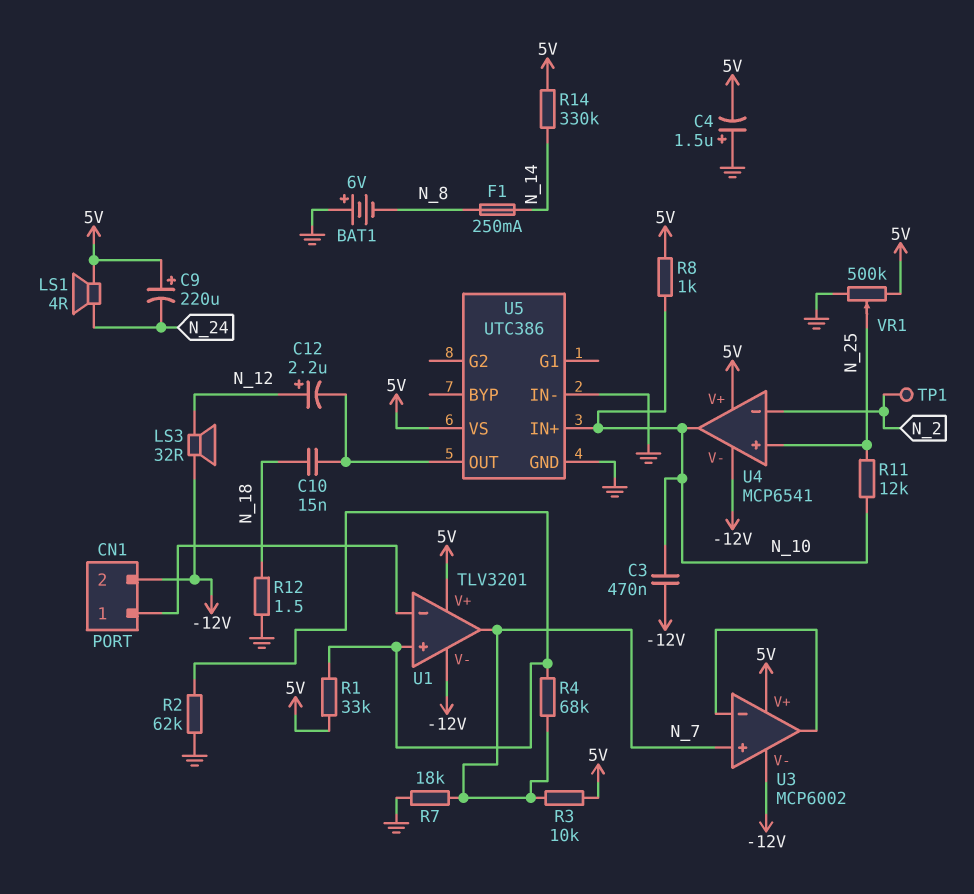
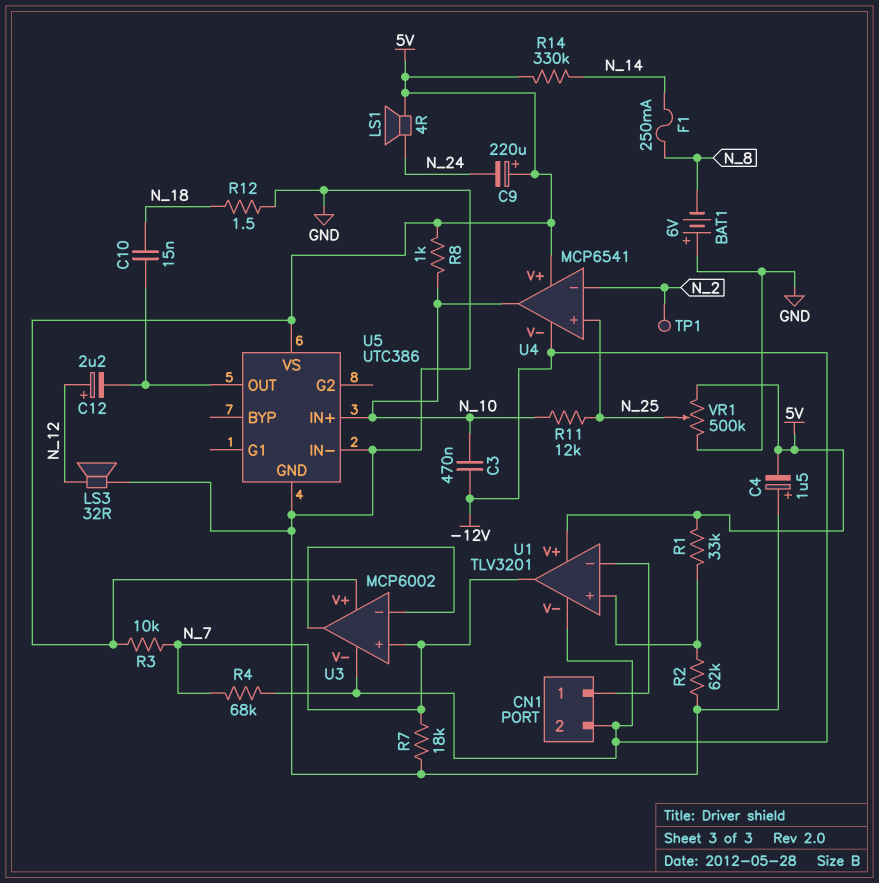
LS3: speaker 32R (-12V, N_12) -> speaker 32R (GND, N_12)
R4: 68k (N_7, U1/in+) -> 68k (-12V, N_7)

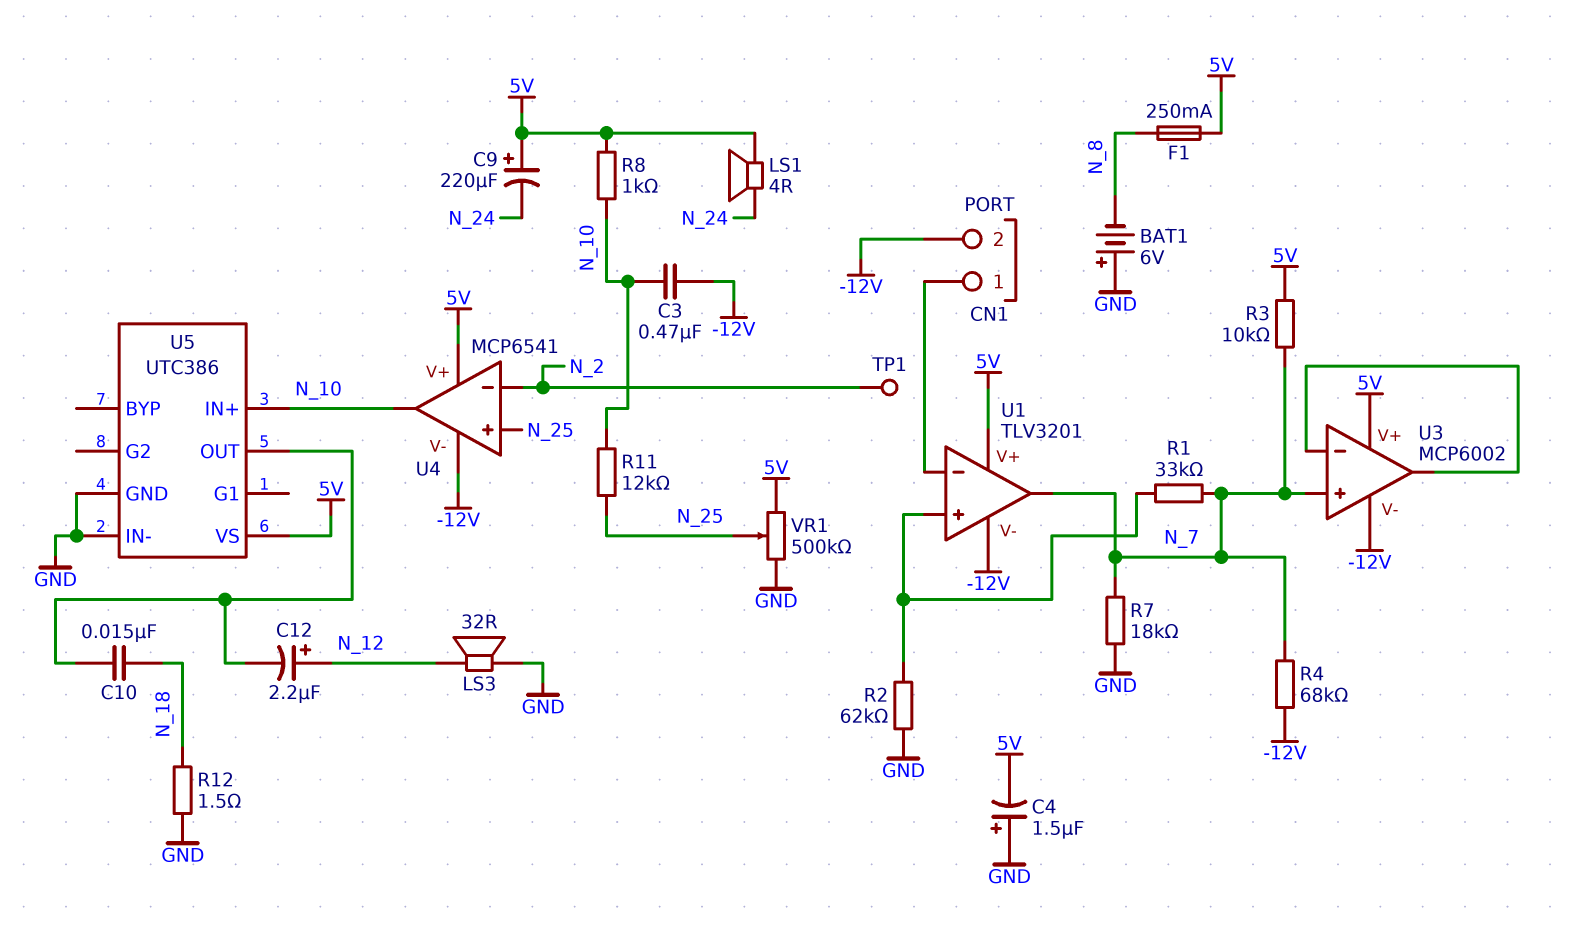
F1: 250mA (N_8, N_14) -> 250mA (5V, N_8)
R1: 33k (5V, U1/in+) -> 33k (N_7, U1/in+)
R14: 330k (5V, N_14) -> none

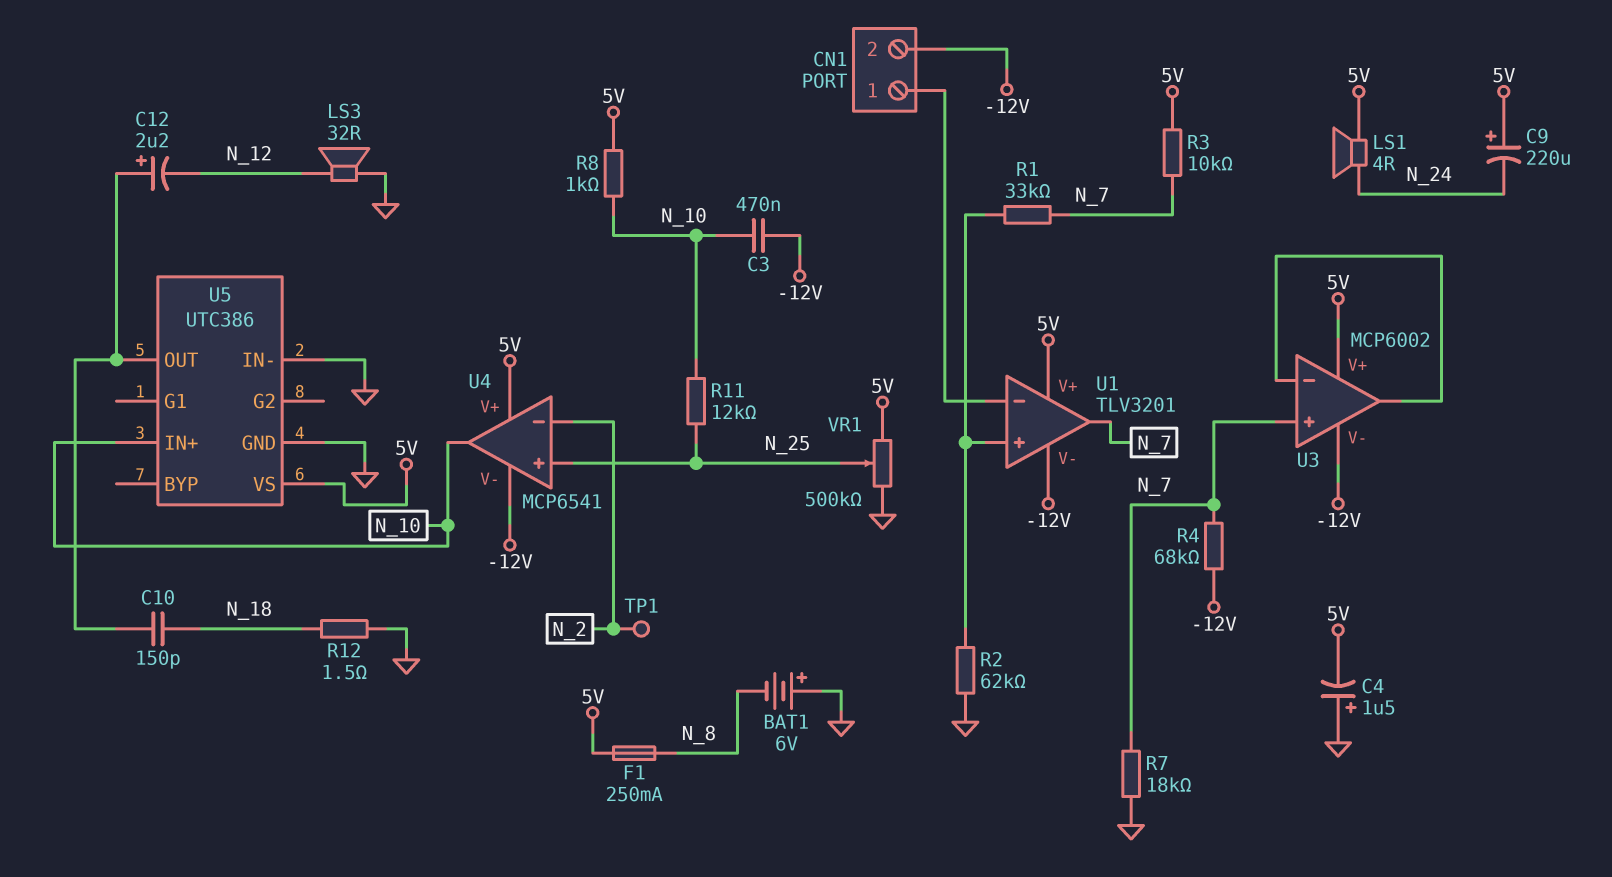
C10: 15nF (N_18, U5/OUT) -> 150pF (N_18, U5/OUT)
C12: 2.2uF (plus N_12, minus U5/OUT) -> 2.2uF (plus U5/OUT, minus N_12)

